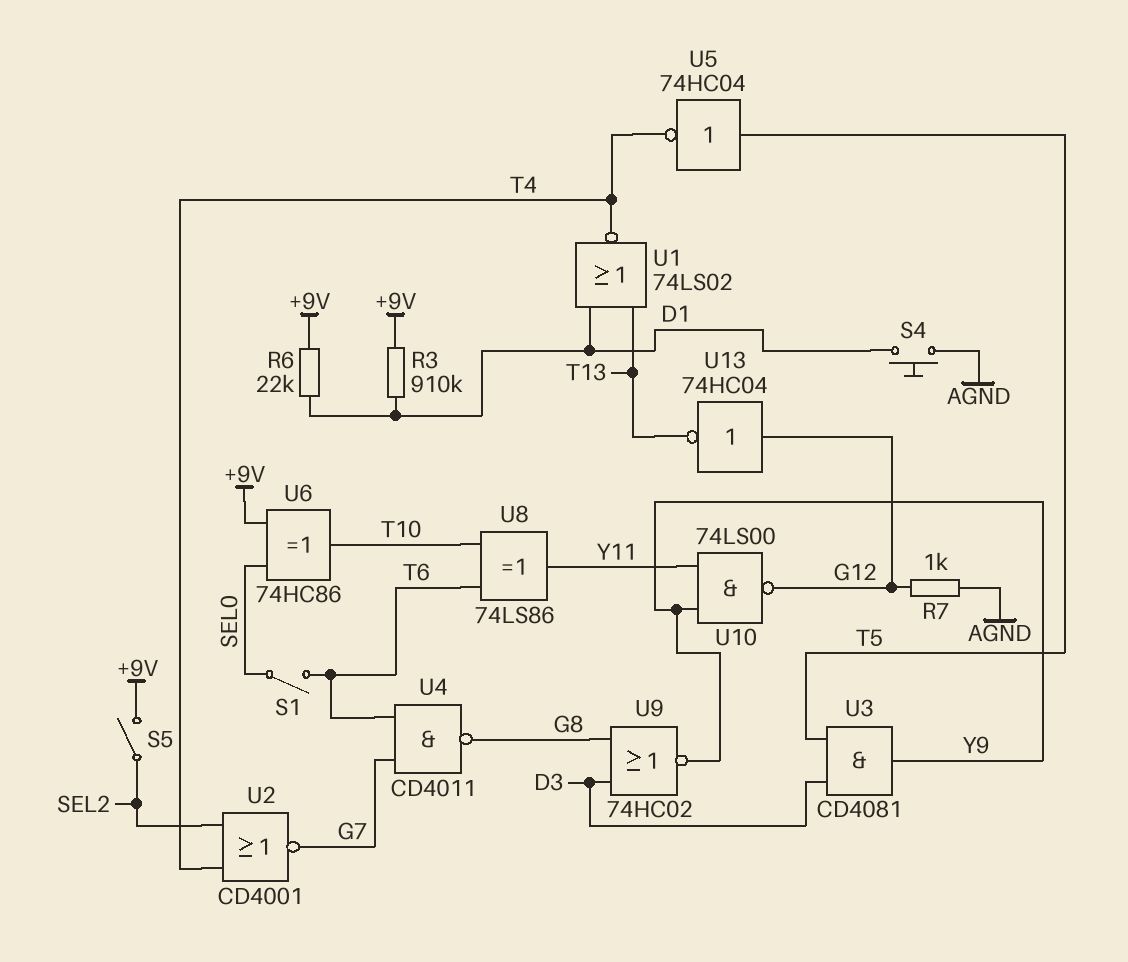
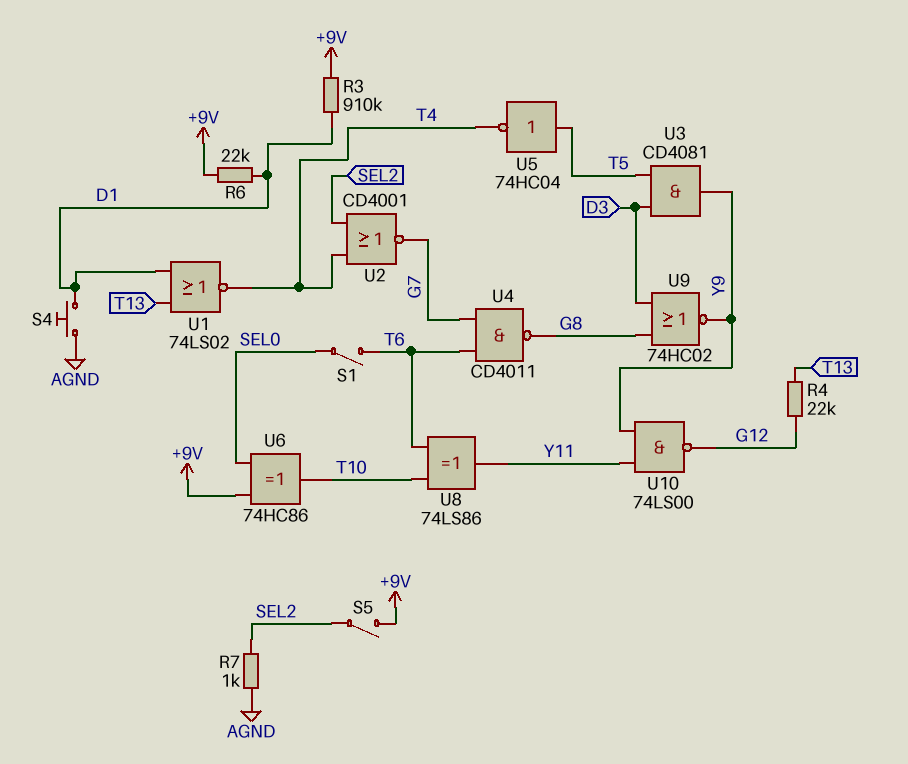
R4: none -> 22k (G12, T13)
R7: 1k (AGND, G12) -> 1k (AGND, SEL2)
U13: NOT 74HC04 (in G12, out T13) -> none

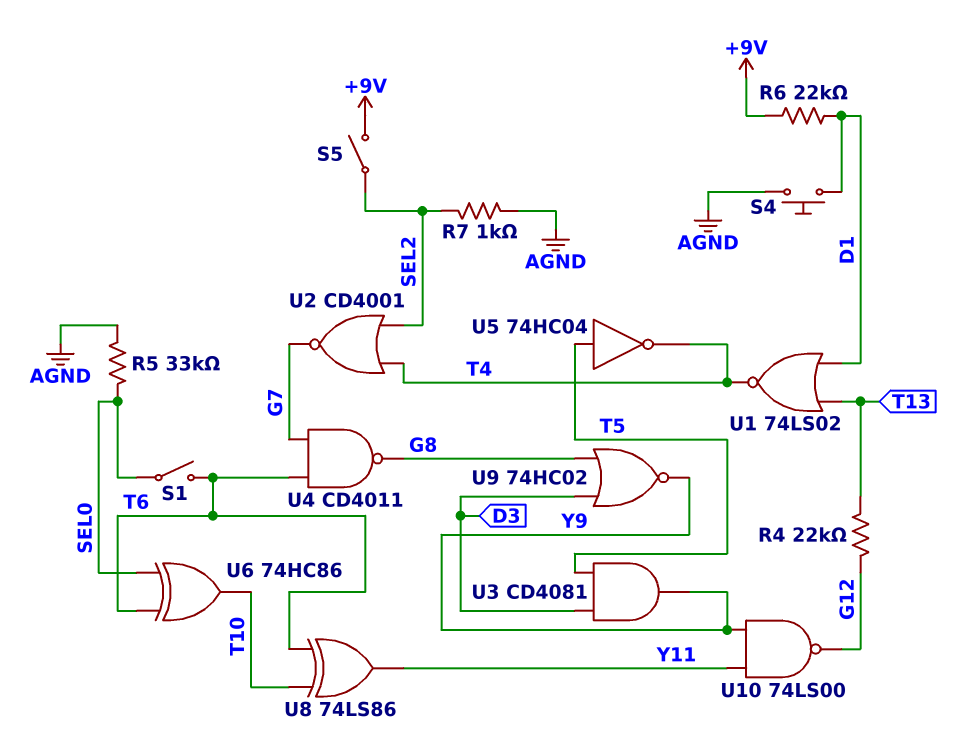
R3: 910k (+9V, D1) -> none
R5: none -> 33k (AGND, SEL0)
U6: XOR 74HC86 (in +9V, in SEL0, out T10) -> XOR 74HC86 (in SEL0, in T6, out T10)

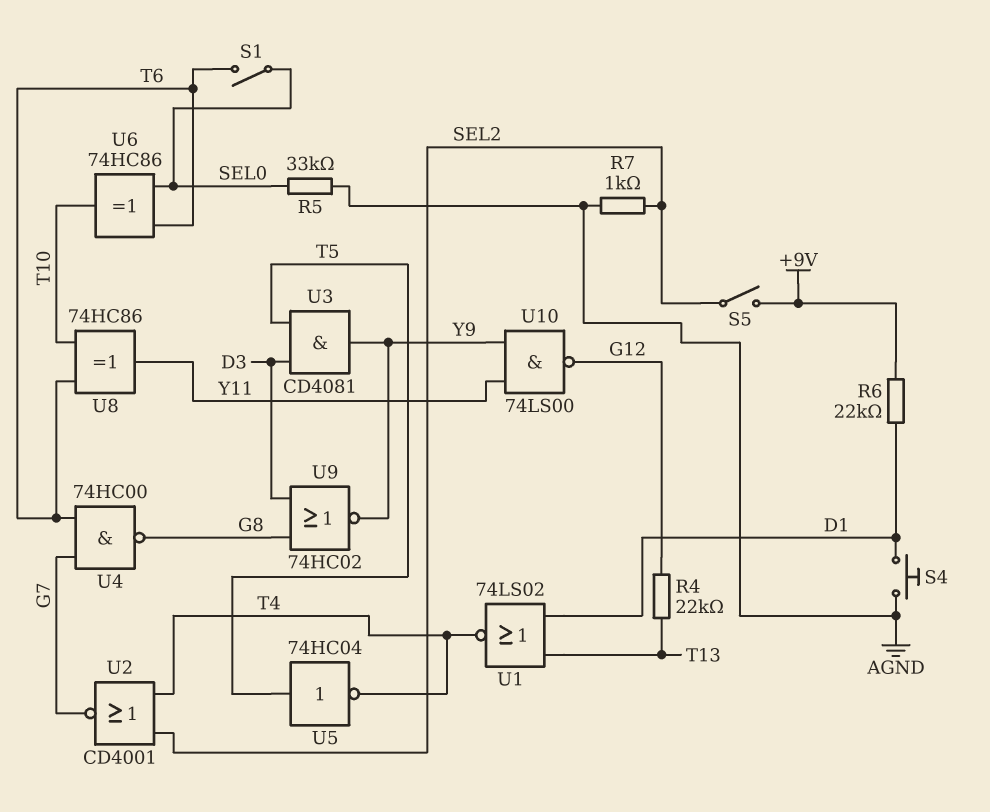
U4: NAND CD4011 (in G7, in T6, out G8) -> NAND 74HC00 (in G7, in T6, out G8)
U8: XOR 74LS86 (in T6, in T10, out Y11) -> XOR 74HC86 (in T6, in T10, out Y11)

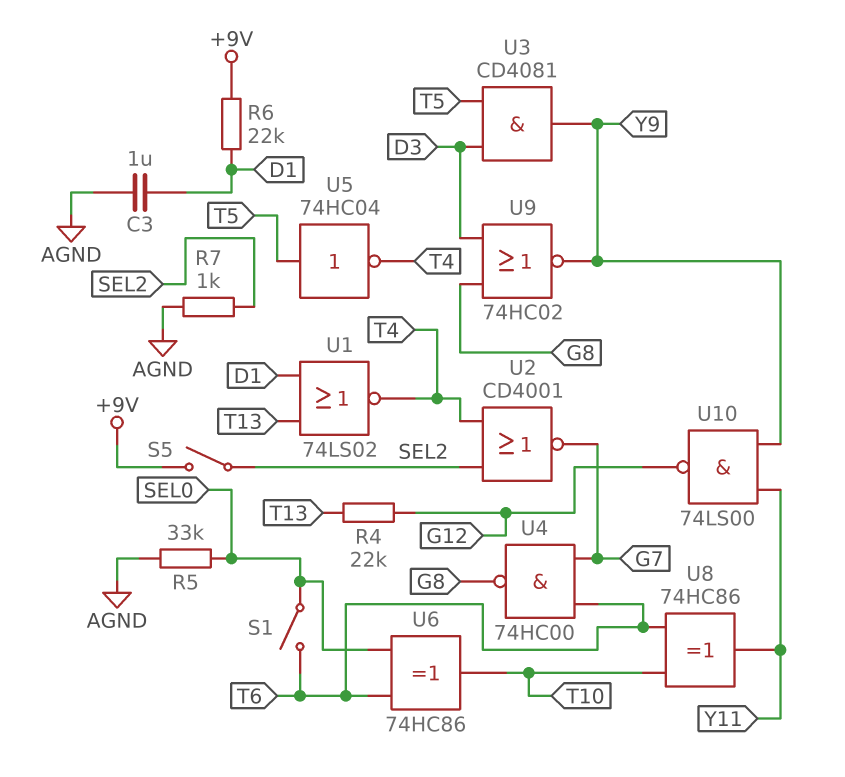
C3: none -> 1uF (AGND, D1)
S4: button (AGND, D1) -> none

